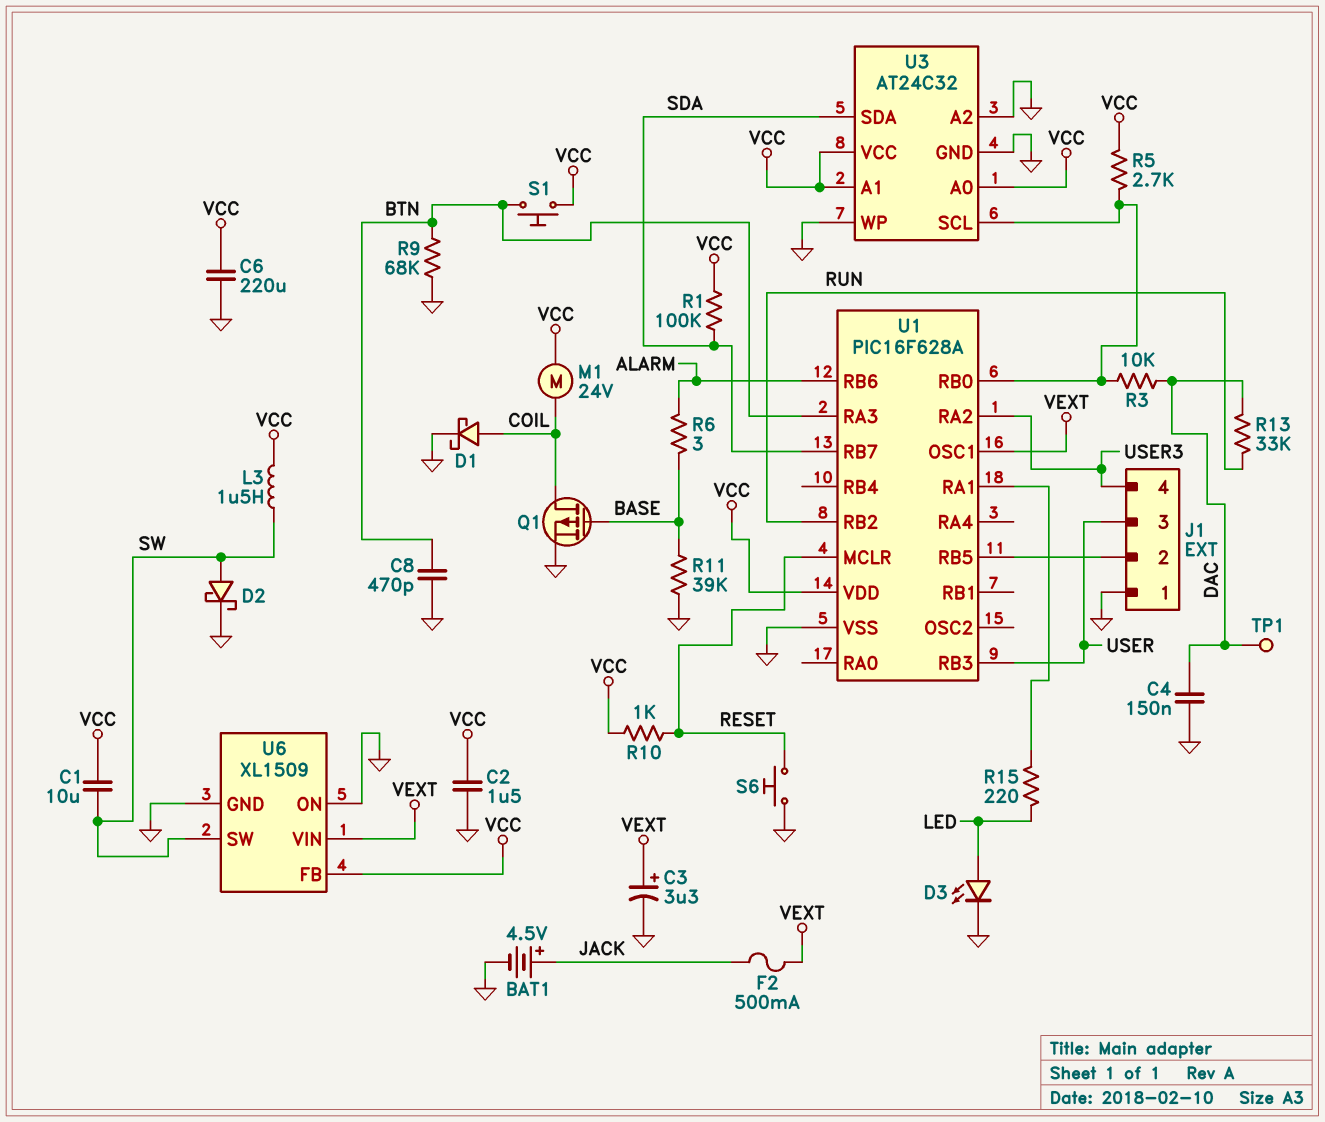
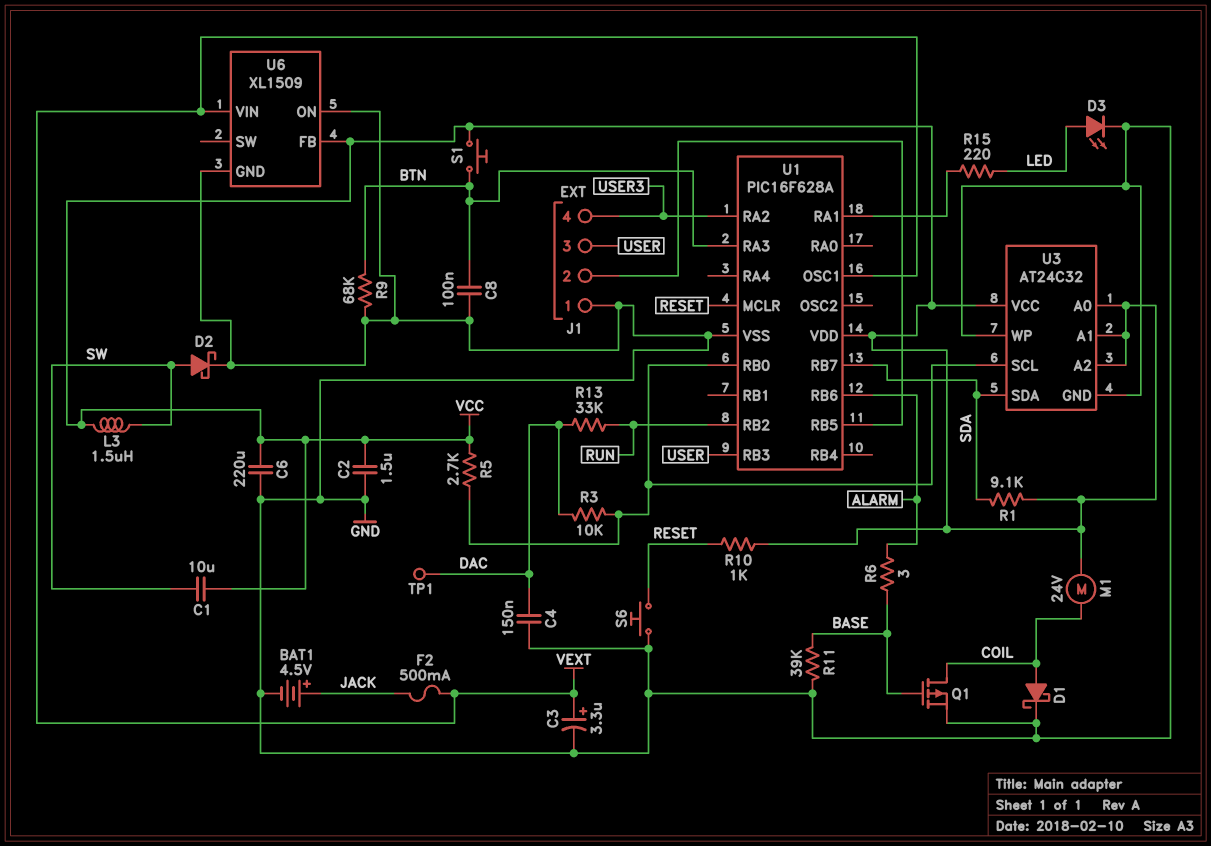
C8: 470pF (BTN, GND) -> 100nF (BTN, GND)
R1: 100k (SDA, VCC) -> 9.1k (SDA, VCC)
U3 pin A2: GND -> VCC
U6 pin SW: SW -> none

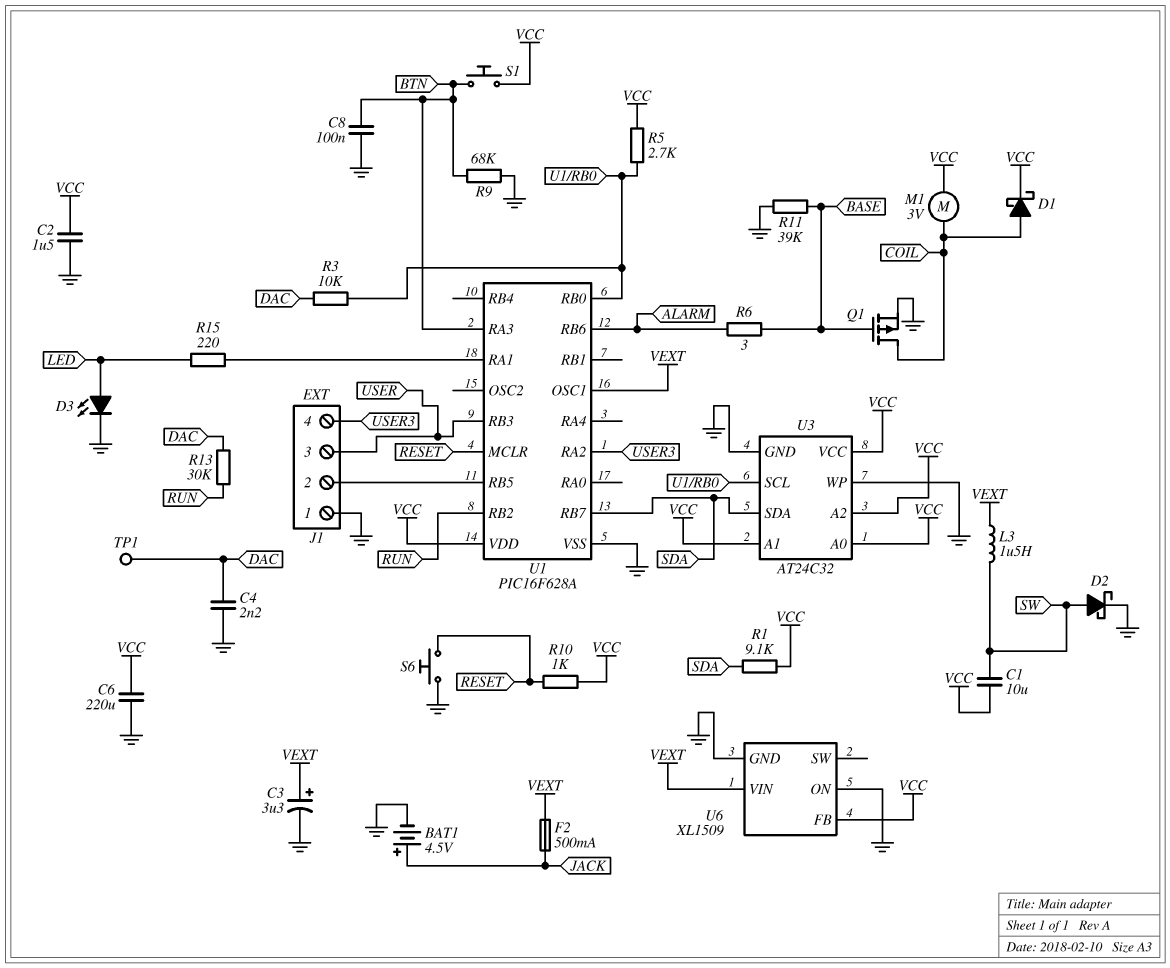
C4: 150nF (DAC, GND) -> 2.2nF (DAC, GND)
D1: schottky (A COIL, K GND) -> schottky (A COIL, K VCC)
L3: 1.5uH (SW, VCC) -> 1.5uH (SW, VEXT)
M1: motor 24V (COIL, VCC) -> motor 3V (COIL, VCC)
R13: 33k (DAC, RUN) -> 30k (DAC, RUN)

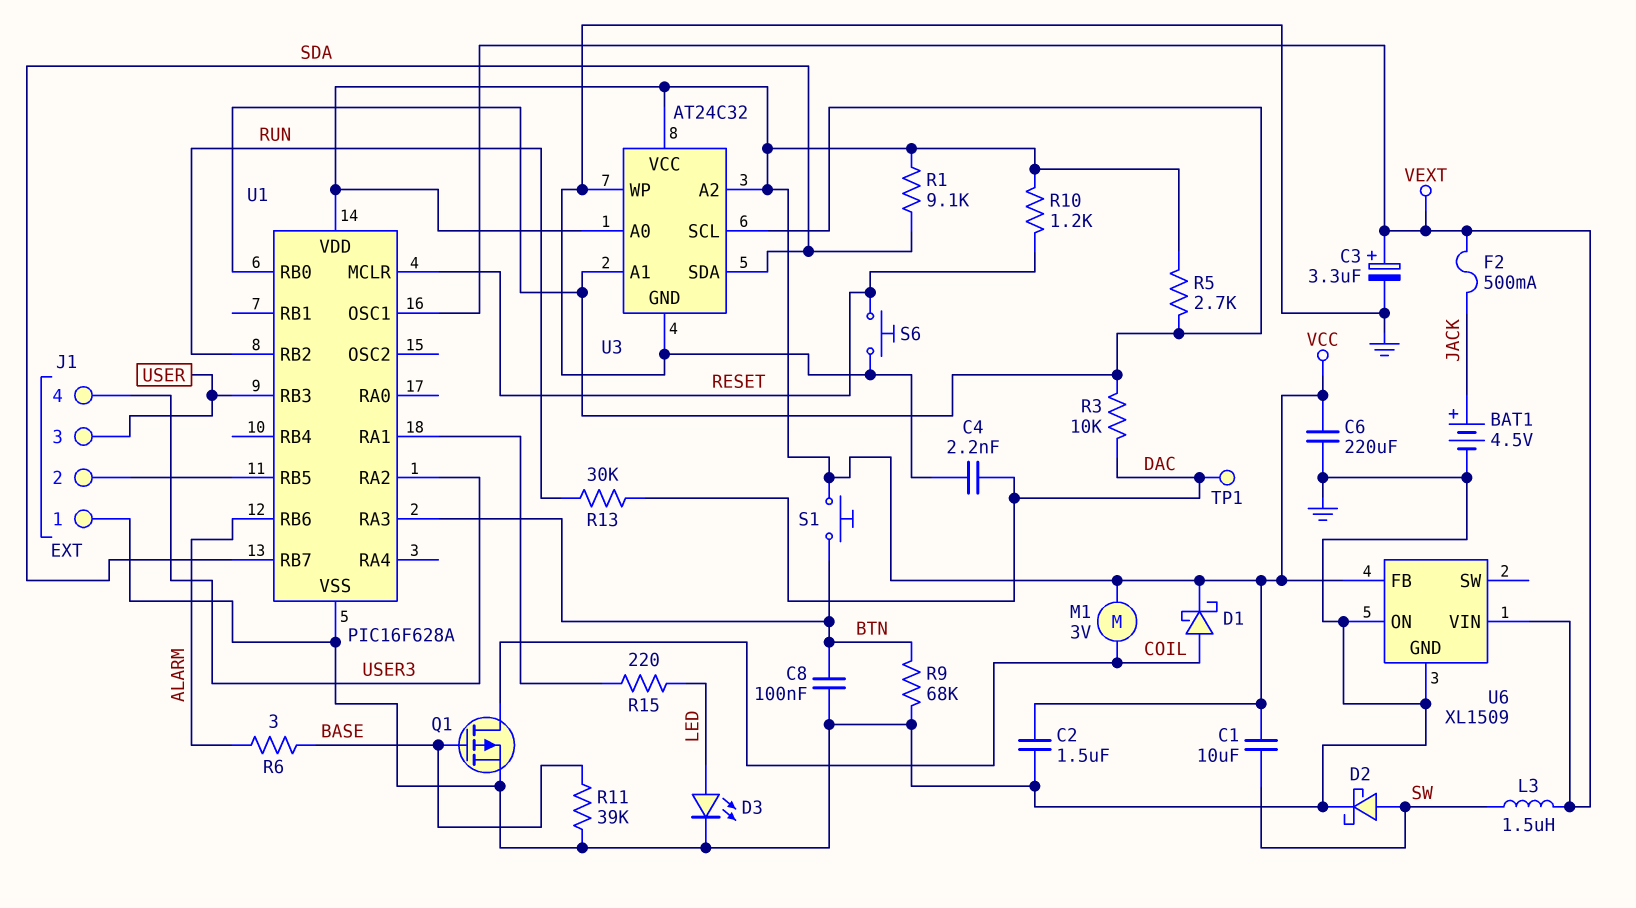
R10: 1k (RESET, VCC) -> 1.2k (RESET, VCC)
U3 pin A1: VCC -> U1/RB0

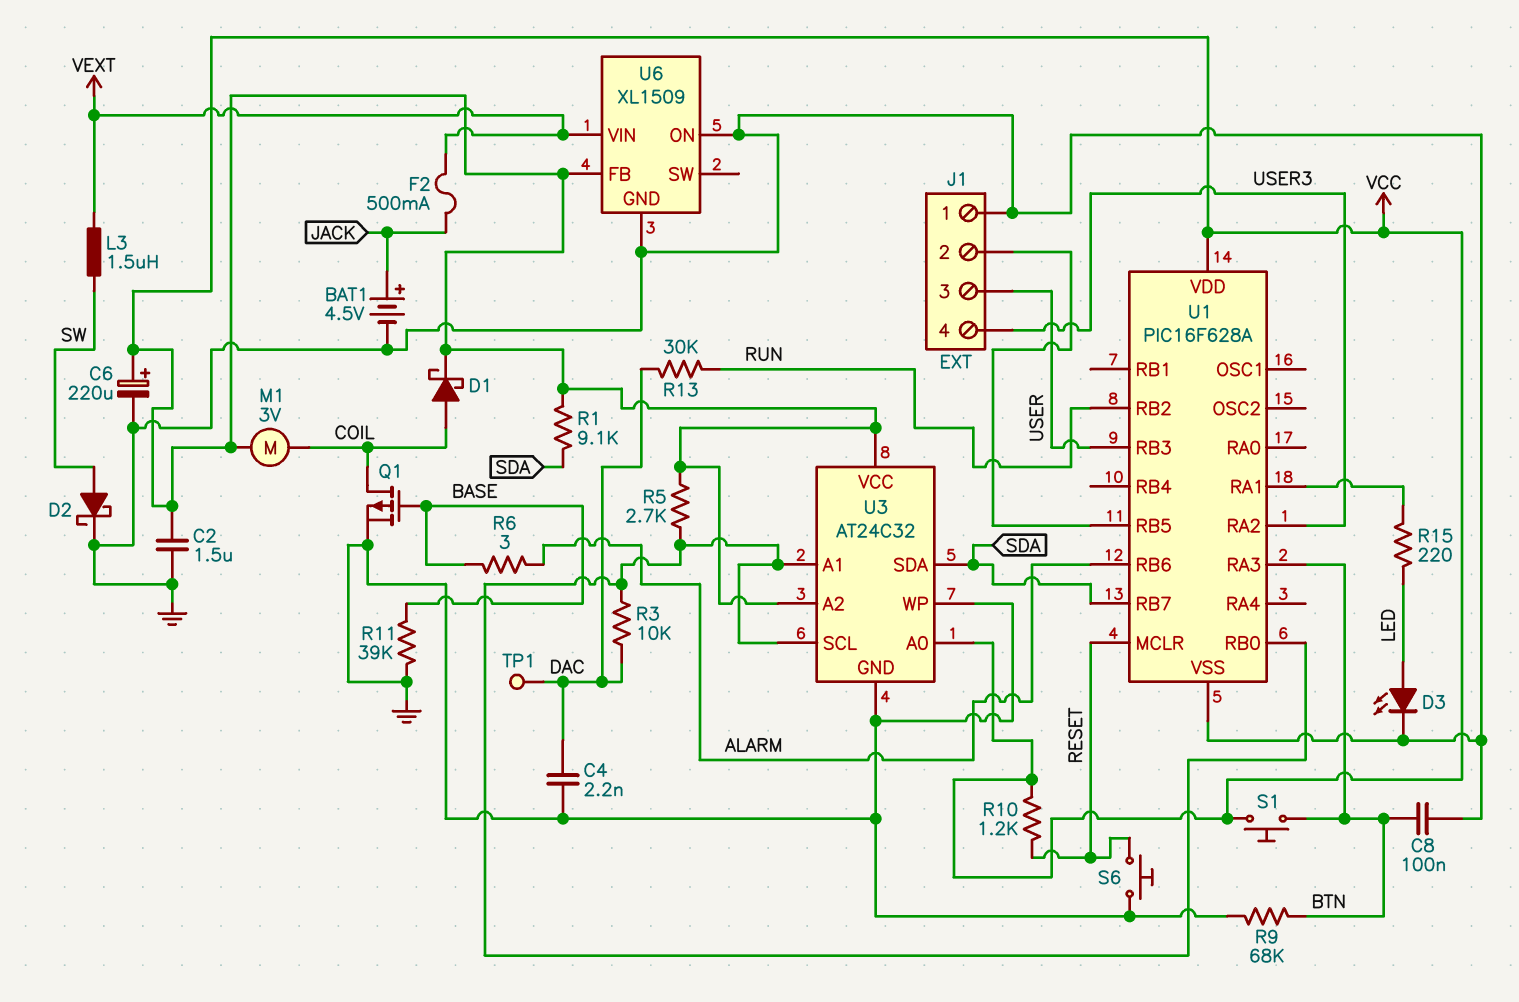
C1: 10uF (SW, VCC) -> none
C3: 3.3uF (plus VEXT, minus GND) -> none
C6: 220uF (GND, VCC) -> 220uF (plus VCC, minus GND)
U1 pin OSC1: VEXT -> none

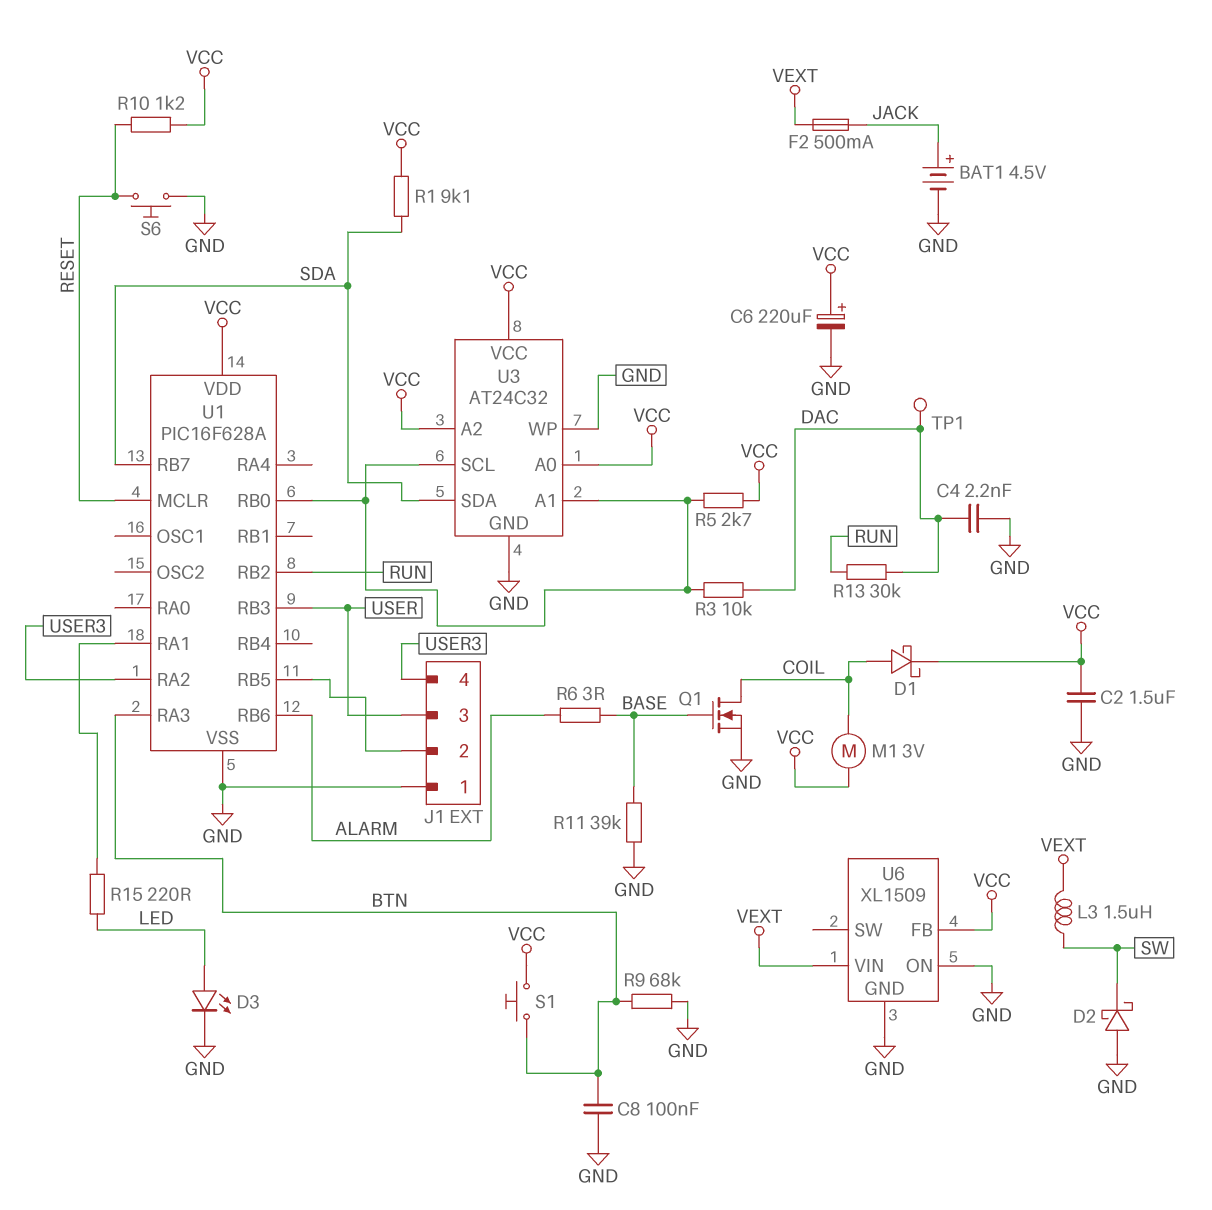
D2: schottky (A SW, K GND) -> schottky (A GND, K SW)
Q1: PMOS (G BASE, D COIL, S GND) -> NMOS (G BASE, D COIL, S GND)

